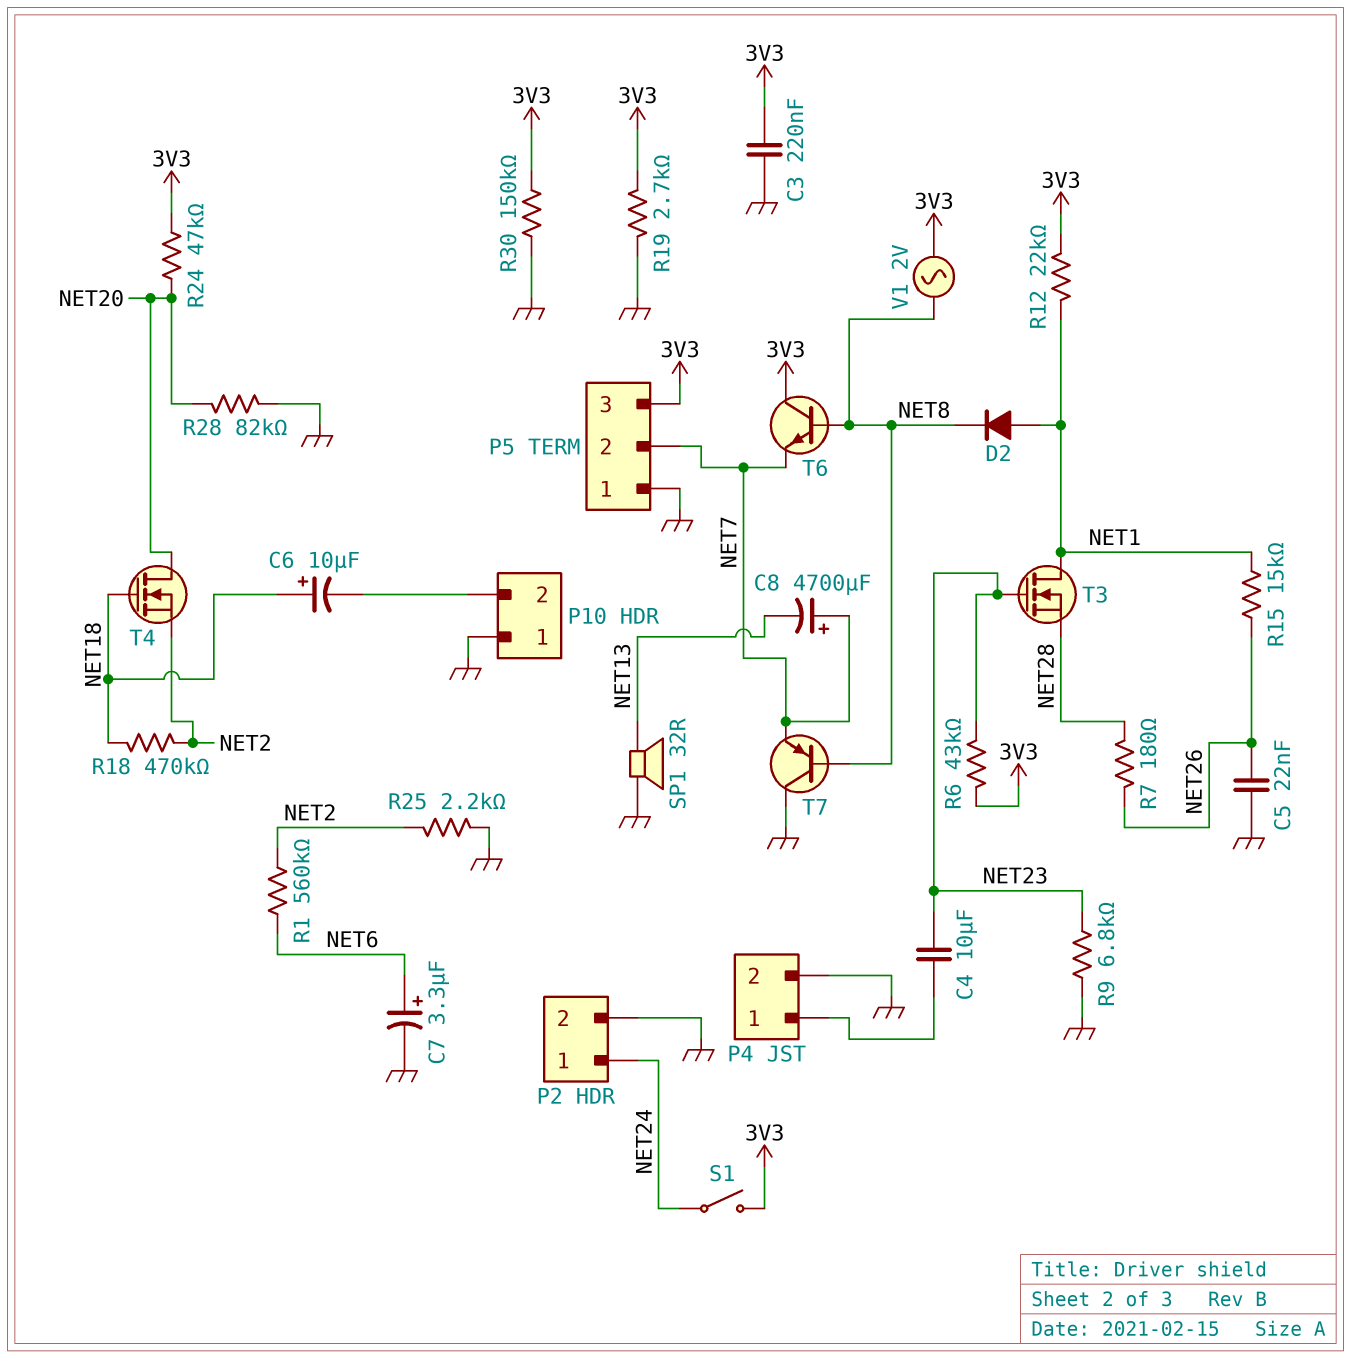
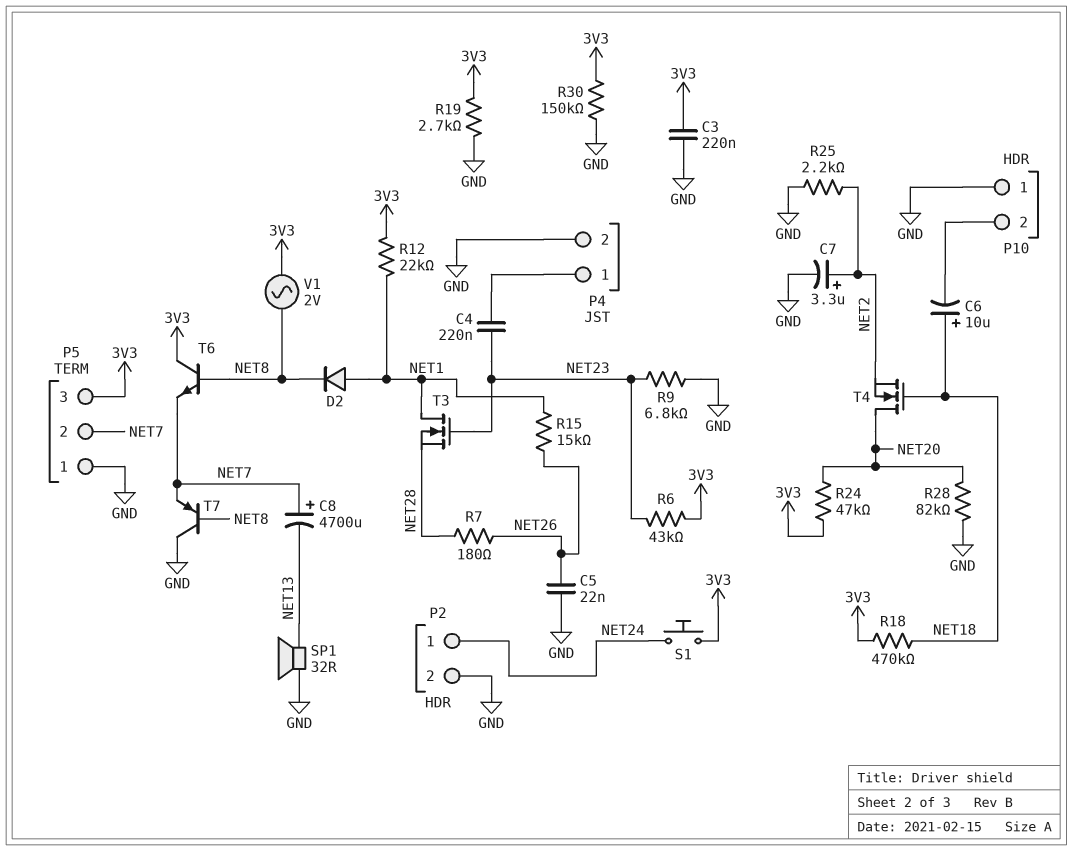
C4: 10uF (NET23, P4/1) -> 220nF (NET23, P4/1)
C7: 3.3uF (plus NET6, minus GND) -> 3.3uF (plus NET2, minus GND)
R1: 560k (NET2, NET6) -> none
R18: 470k (NET2, NET18) -> 470k (3V3, NET18)
S1: switch (3V3, NET24) -> button (3V3, NET24)

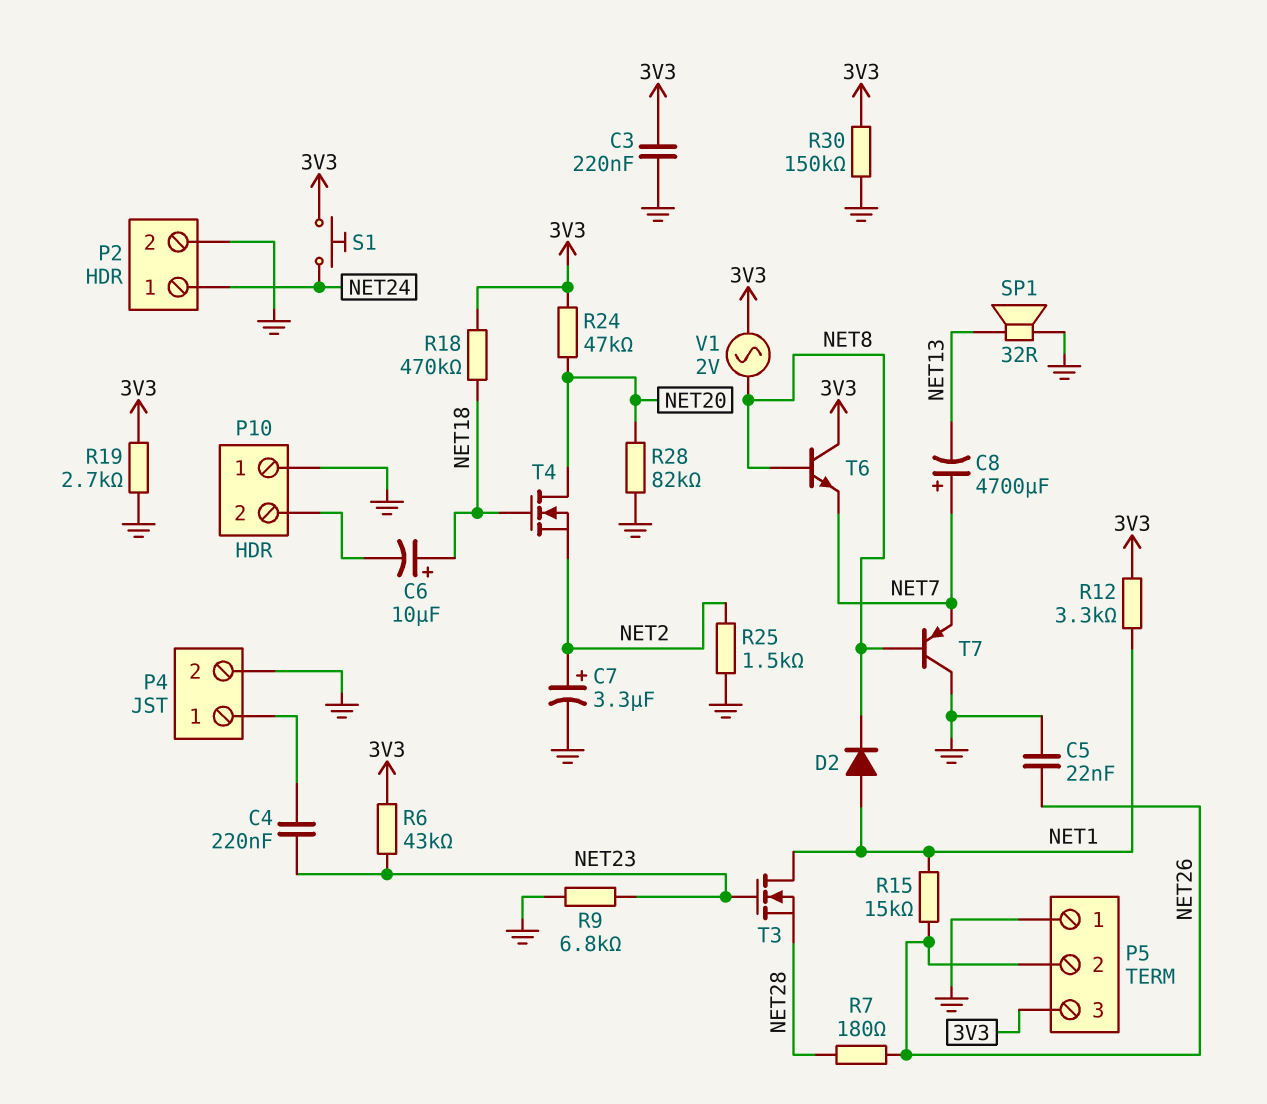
P5 pin 2: NET7 -> NET26
R12: 22k (3V3, NET1) -> 3.3k (3V3, NET1)
R25: 2.2k (GND, NET2) -> 1.5k (GND, NET2)

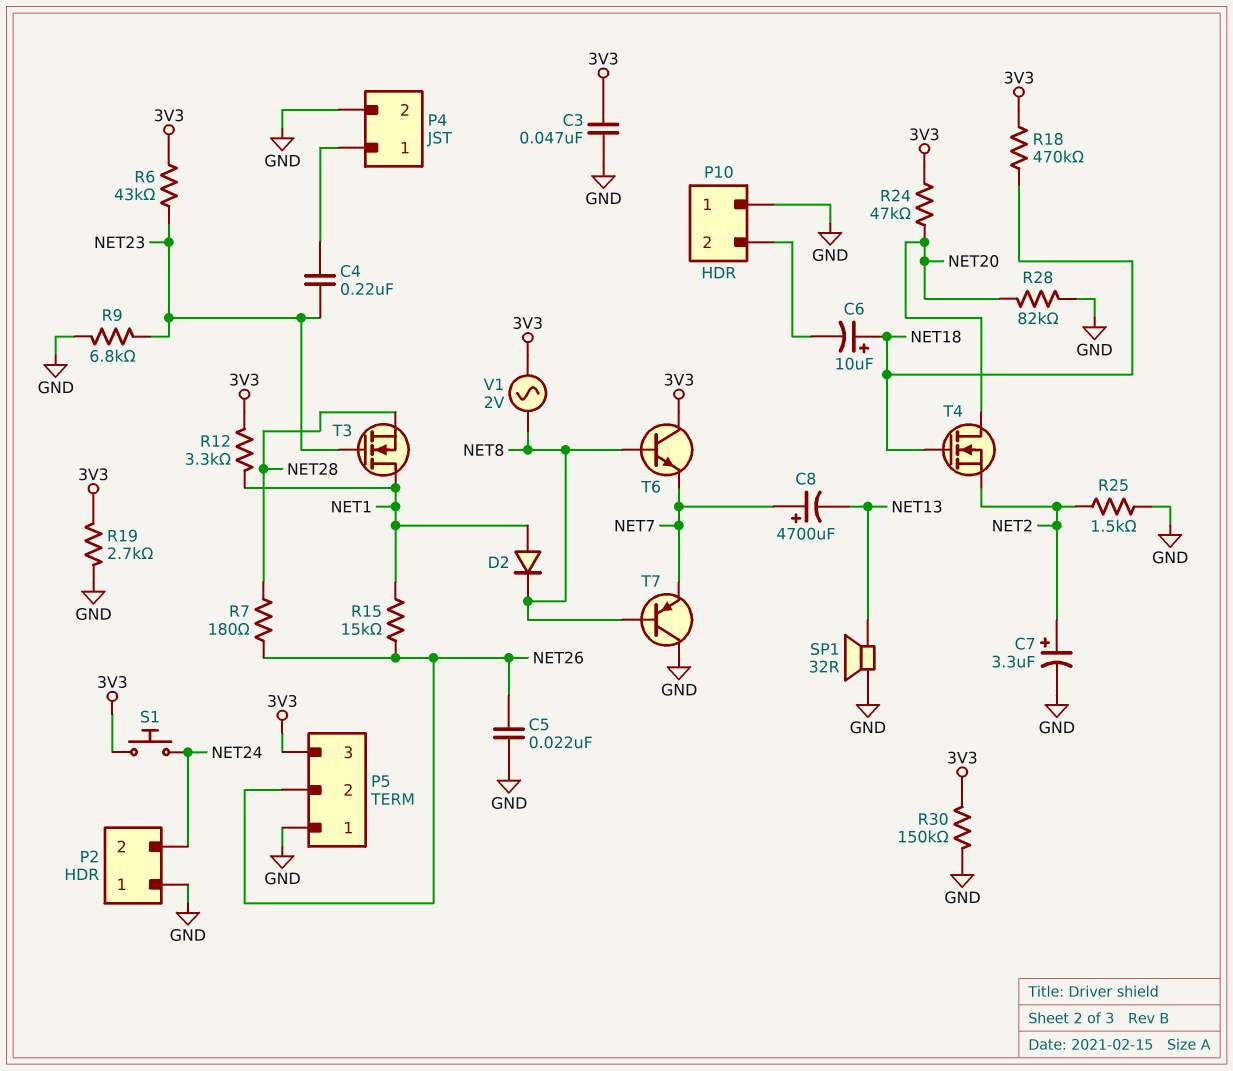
C3: 220nF (3V3, GND) -> 47nF (3V3, GND)
P2 pin 1: NET24 -> GND
P2 pin 2: GND -> NET24

